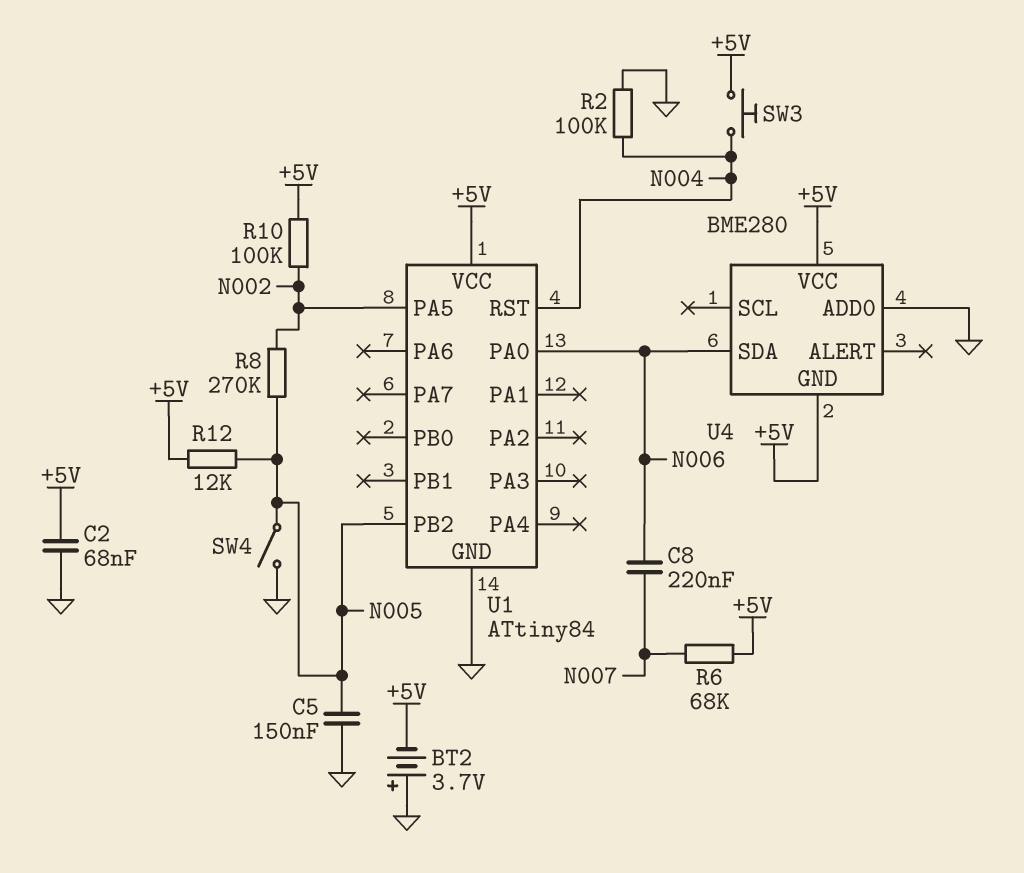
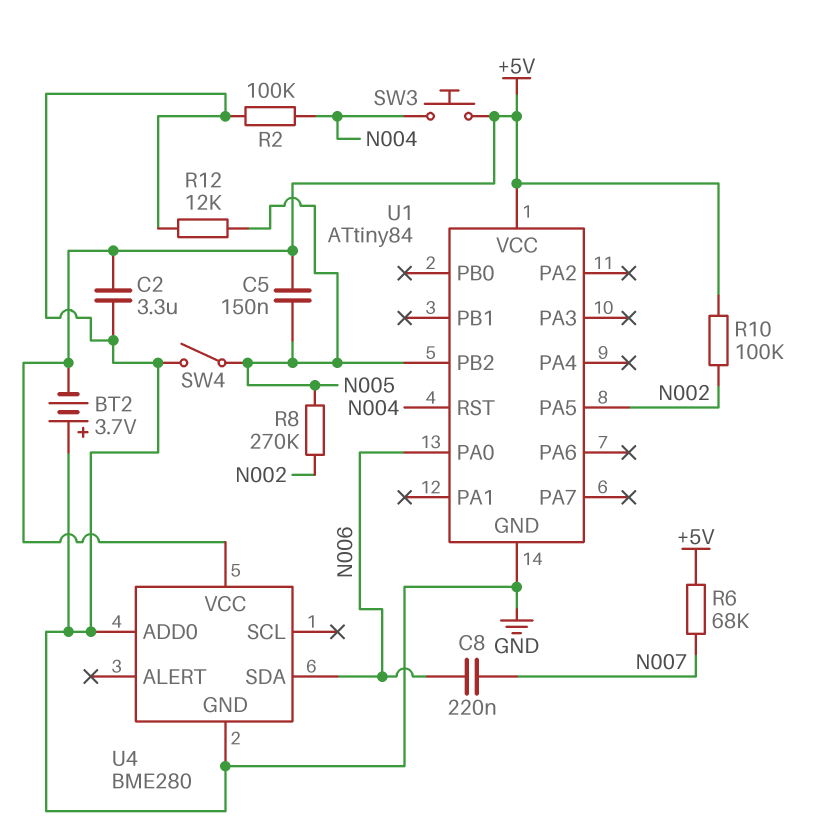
C2: 68nF (+5V, GND) -> 3.3uF (+5V, GND)
C5: 150nF (GND, N005) -> 150nF (+5V, N005)
R12: 12k (+5V, N005) -> 12k (GND, N005)
U4 pin GND: +5V -> GND

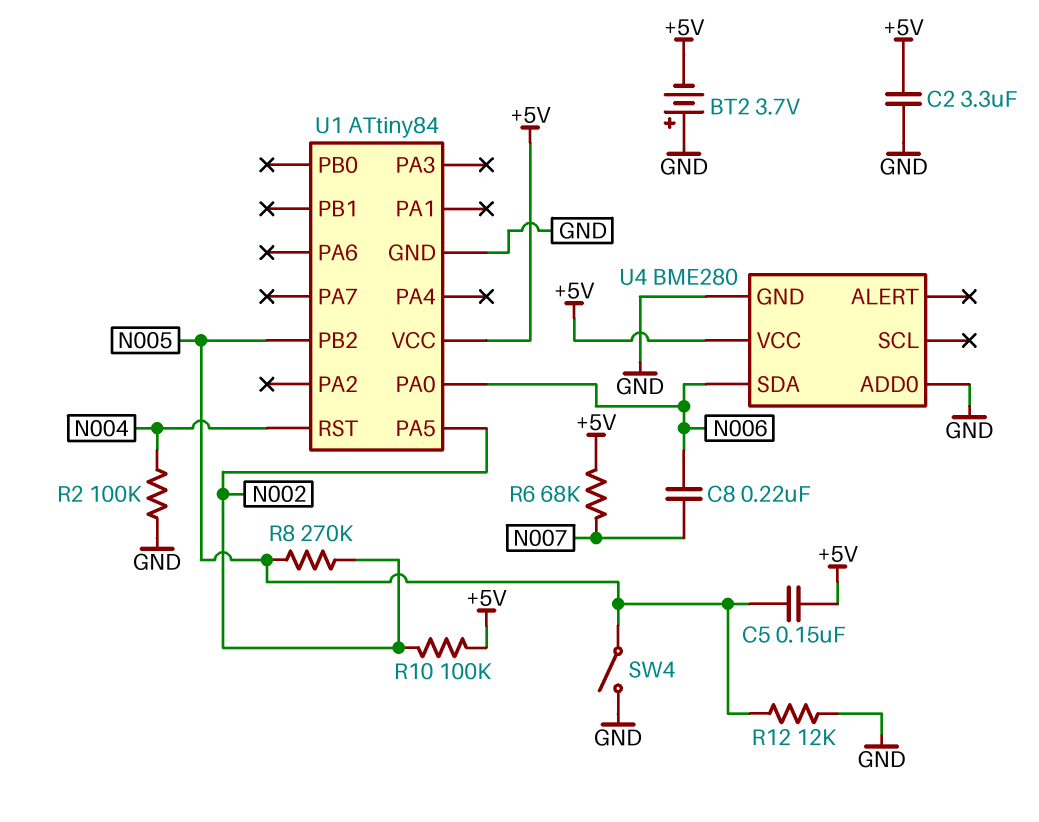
SW3: button (+5V, N004) -> none

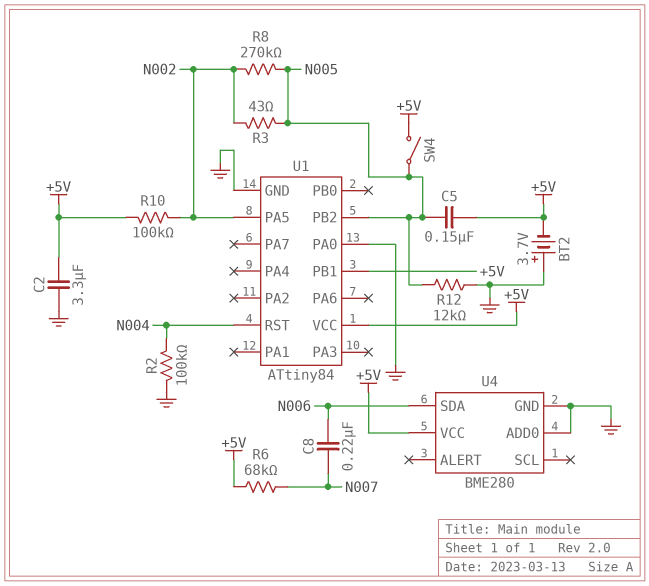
R3: none -> 43 (N002, N005)
SW4: switch (GND, N005) -> switch (+5V, N005)
U1 pin PA0: N006 -> GND
U1 pin PB1: none -> +5V

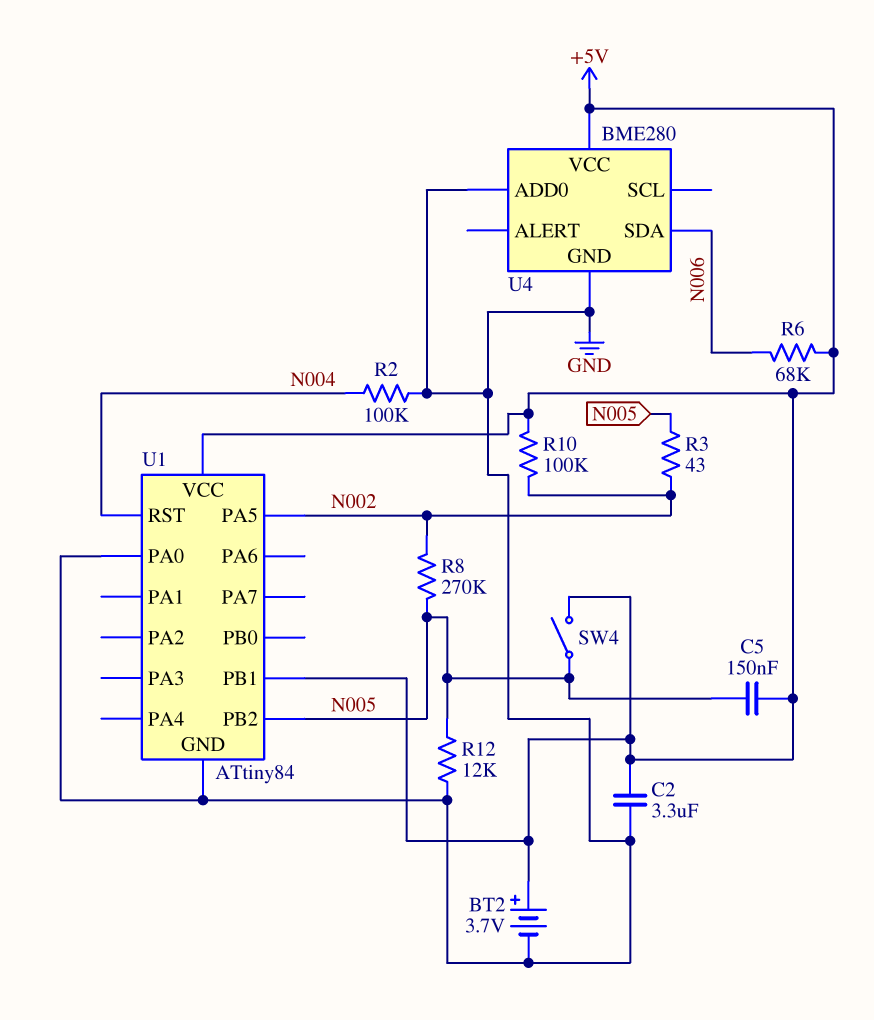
BT2: 3.7V (plus GND, minus +5V) -> 3.7V (plus +5V, minus GND)
C8: 220nF (N006, N007) -> none
R6: 68k (+5V, N007) -> 68k (+5V, N006)

